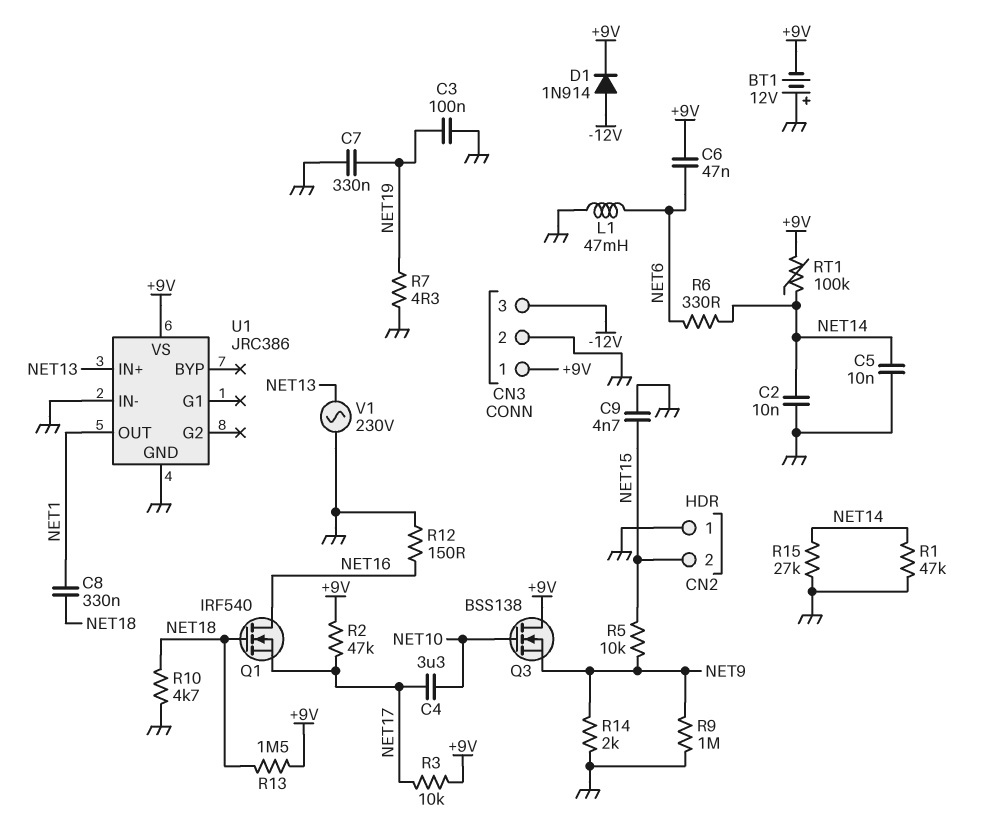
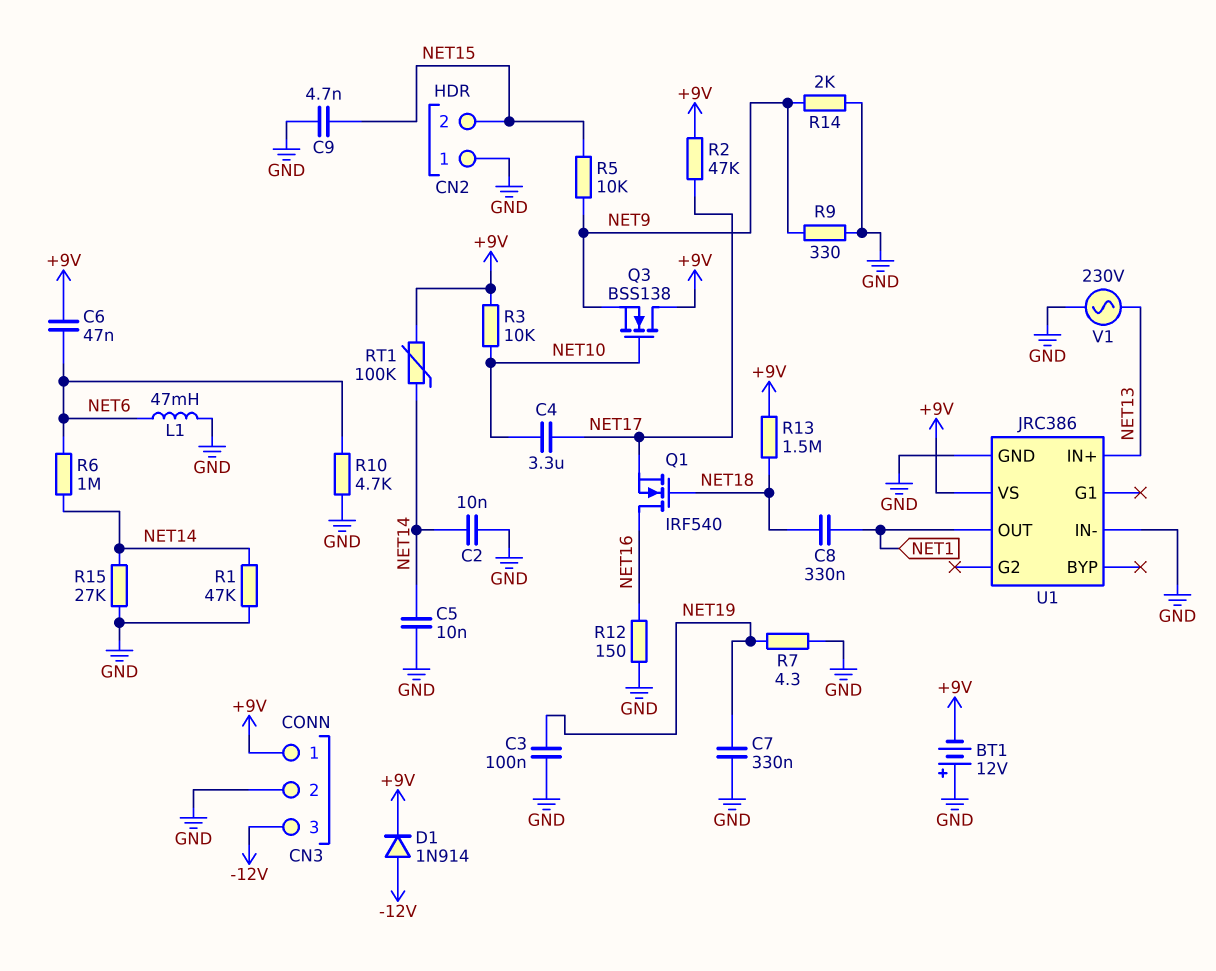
R3: 10k (+9V, NET17) -> 10k (+9V, NET10)
R6: 330 (NET6, NET14) -> 1M (NET6, NET14)
R9: 1M (GND, NET9) -> 330 (GND, NET9)
R10: 4.7k (GND, NET18) -> 4.7k (GND, NET6)

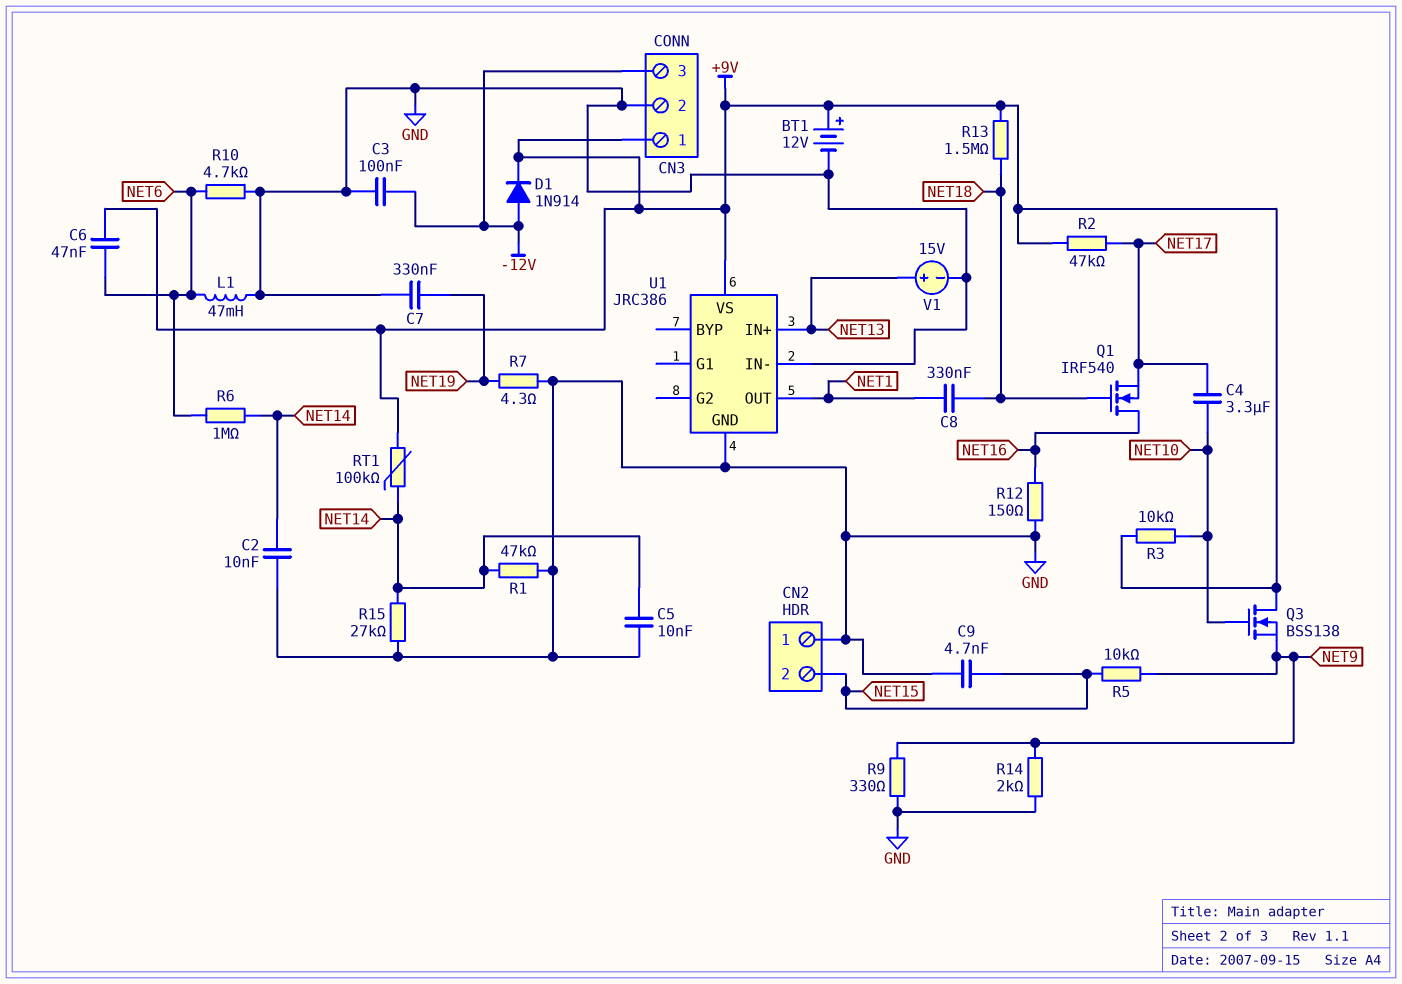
BT1: 12V (plus GND, minus +9V) -> 12V (plus +9V, minus GND)
C3: 100nF (GND, NET19) -> 100nF (-12V, GND)
V1: AC 230V (GND, NET13) -> 15V (plus NET13, minus GND)

